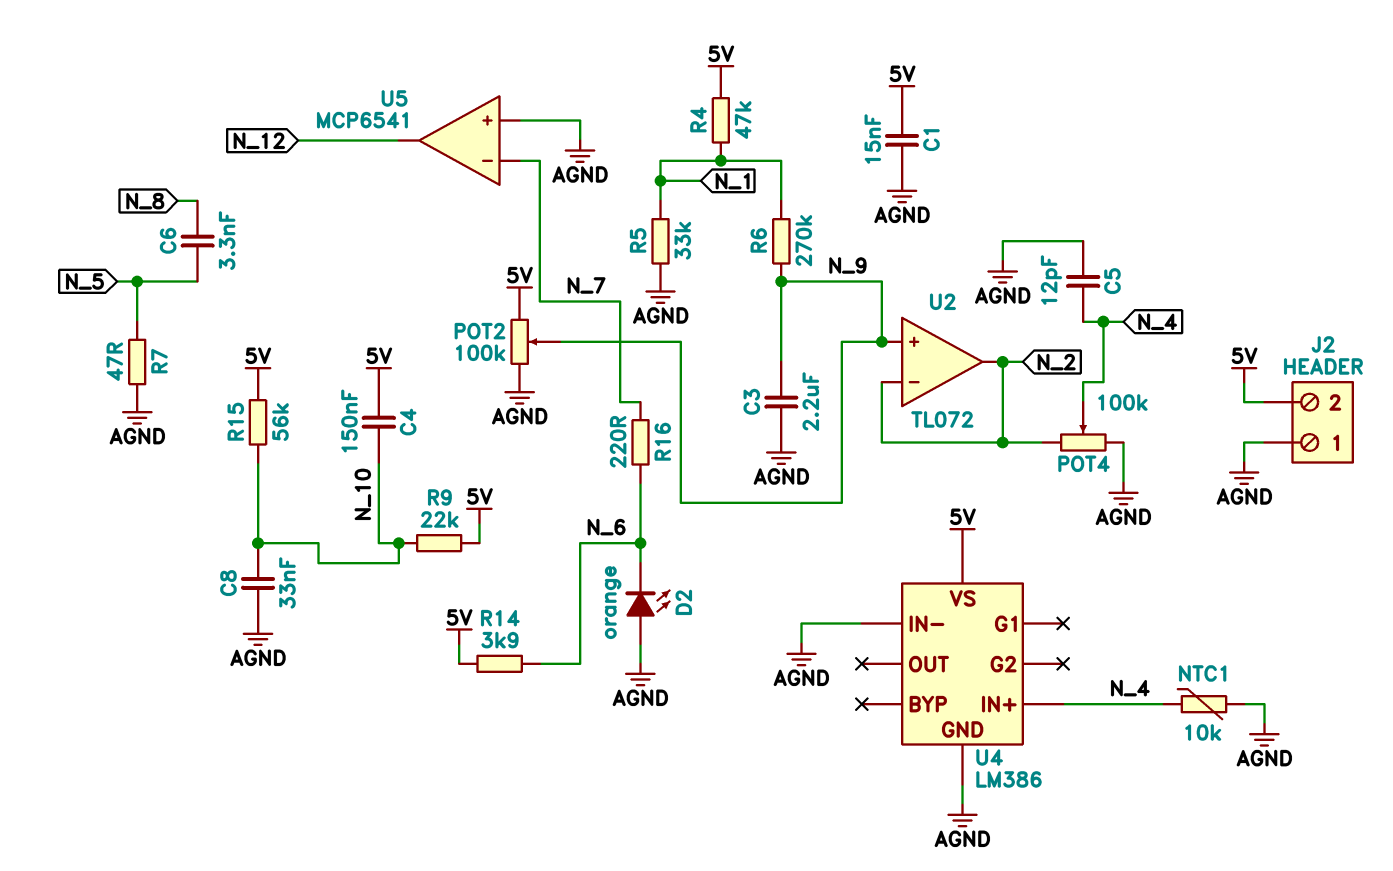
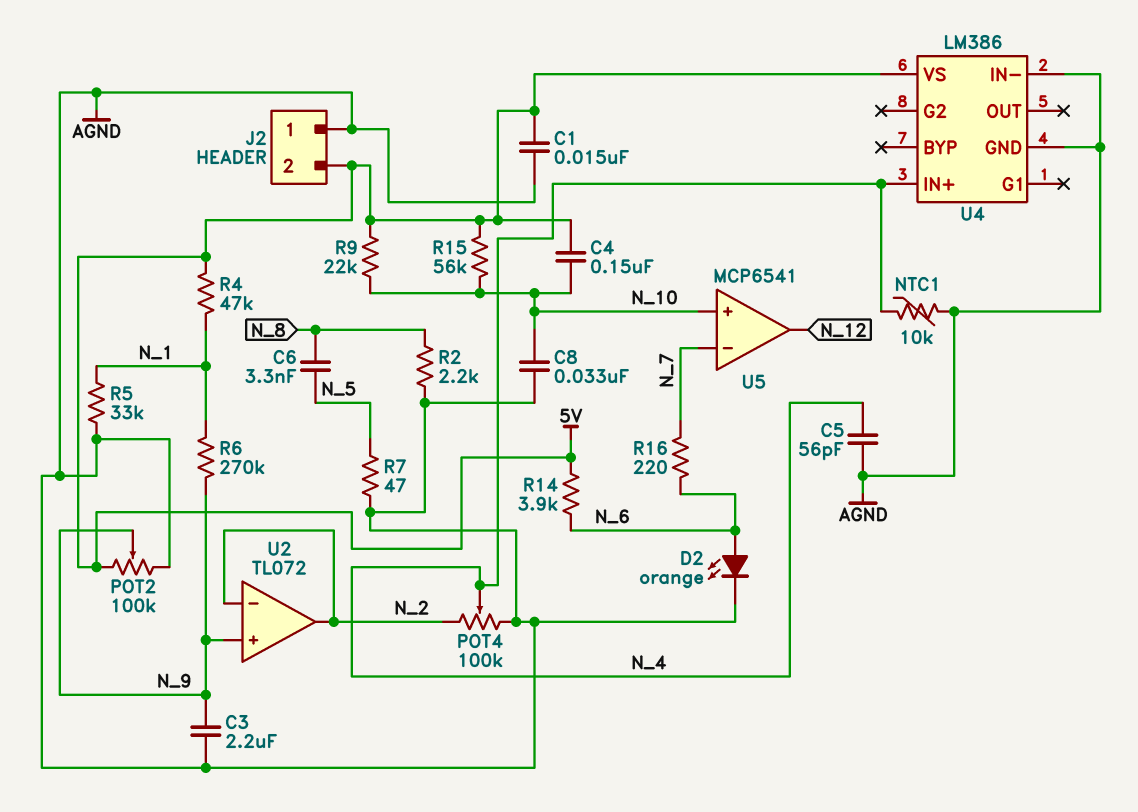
C5: 12pF (AGND, N_4) -> 56pF (AGND, N_4)
D2: LED orange (A AGND, K N_6) -> LED orange (A N_6, K AGND)
R2: none -> 2.2k (AGND, N_8)
U5 pin in+: AGND -> N_10

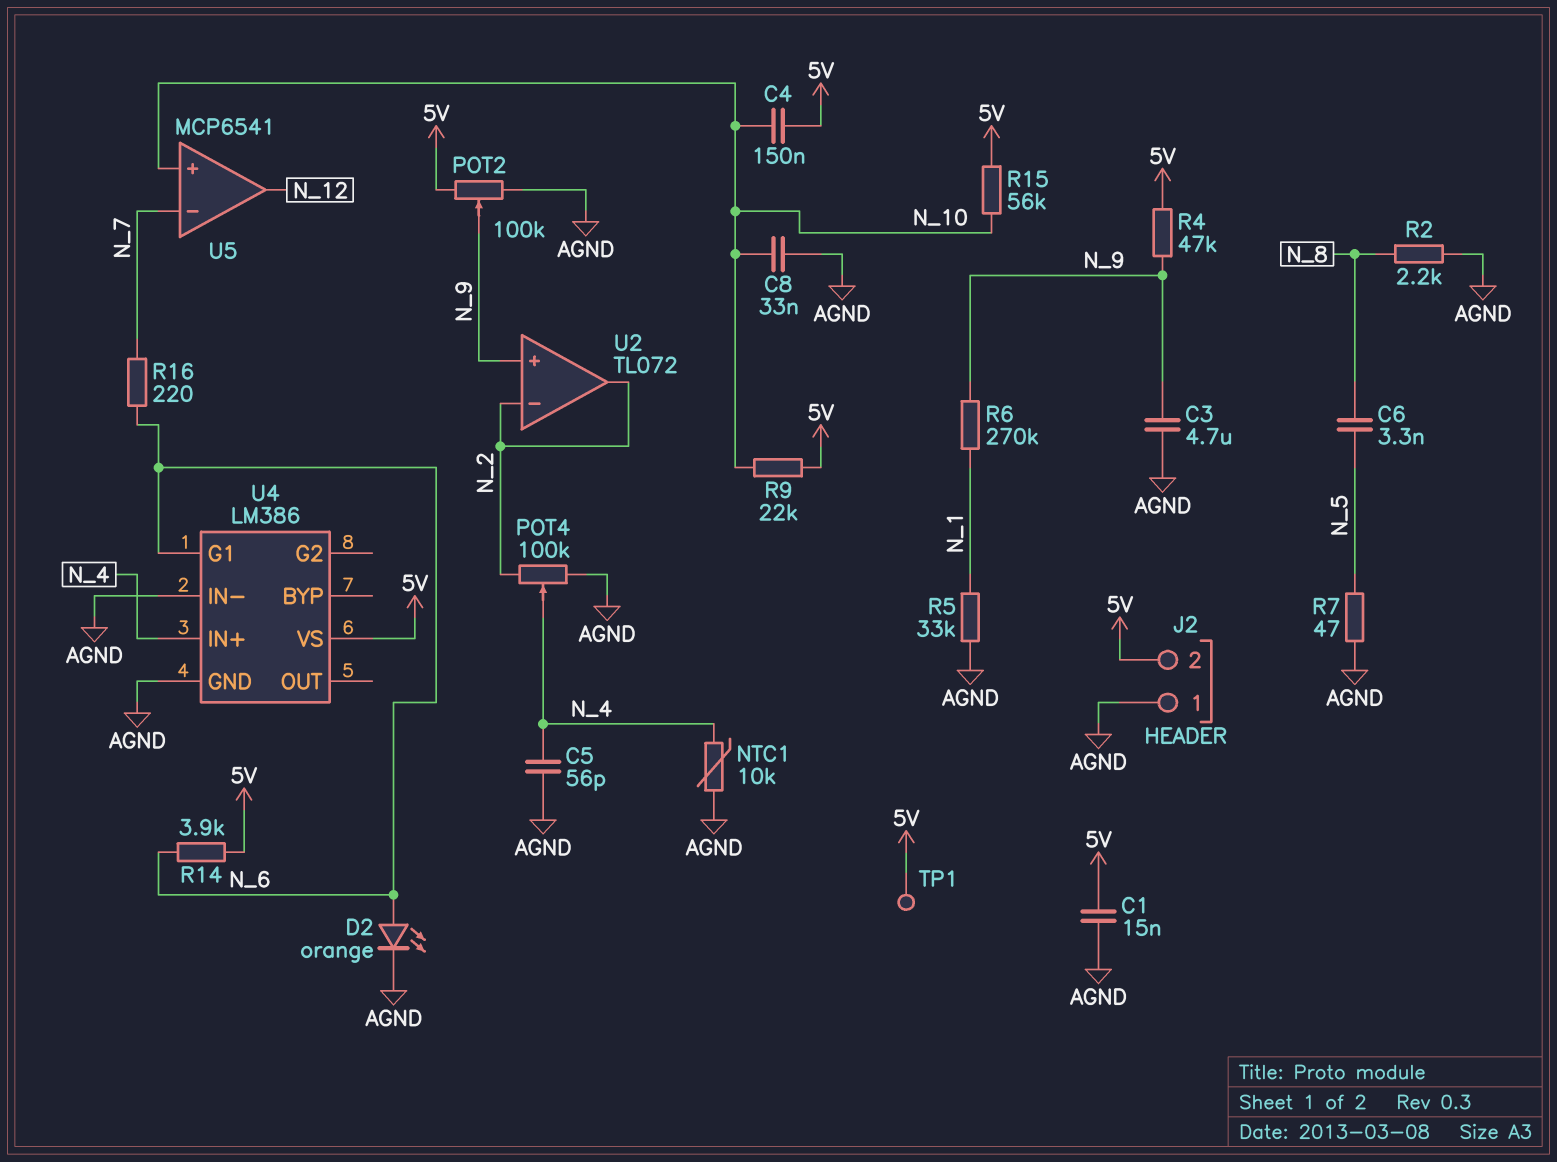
C3: 2.2uF (AGND, N_9) -> 4.7uF (AGND, N_9)
R4: 47k (5V, N_1) -> 47k (5V, N_9)
TP1: none -> test point (5V)
U4 pin G1: none -> N_6

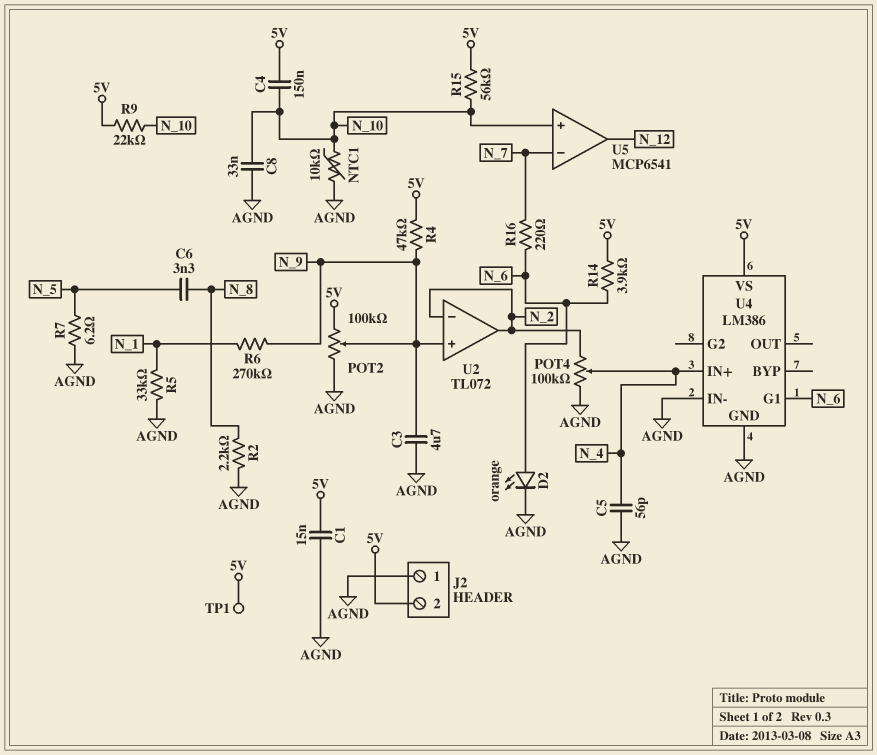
NTC1: 10k (AGND, N_4) -> 10k (AGND, N_10)
R7: 47 (AGND, N_5) -> 6.2 (AGND, N_5)

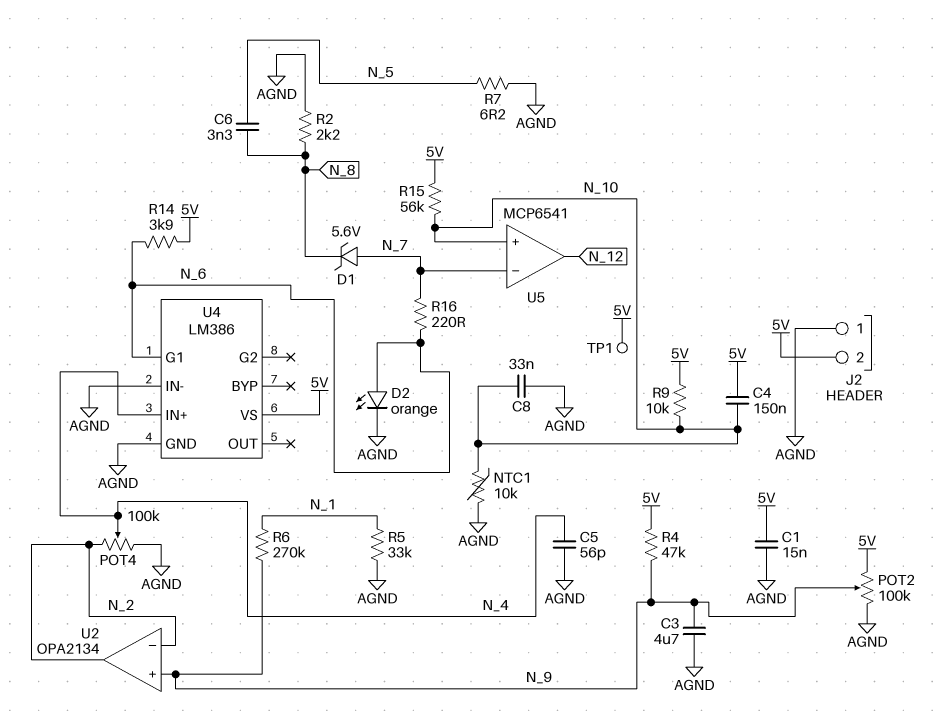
D1: none -> zener 5.6V (A N_7, K N_8)
R9: 22k (5V, N_10) -> 10k (5V, N_10)
U2: TL072 -> OPA2134

